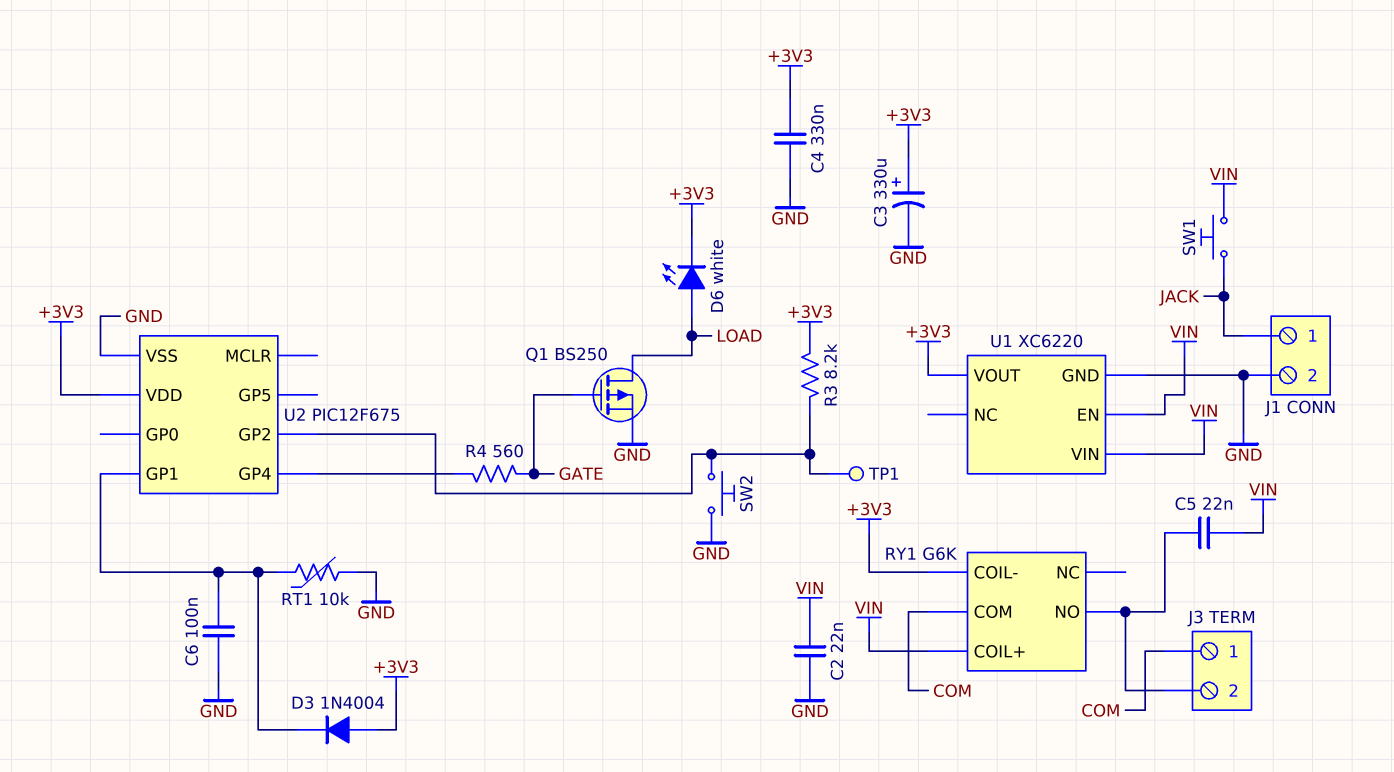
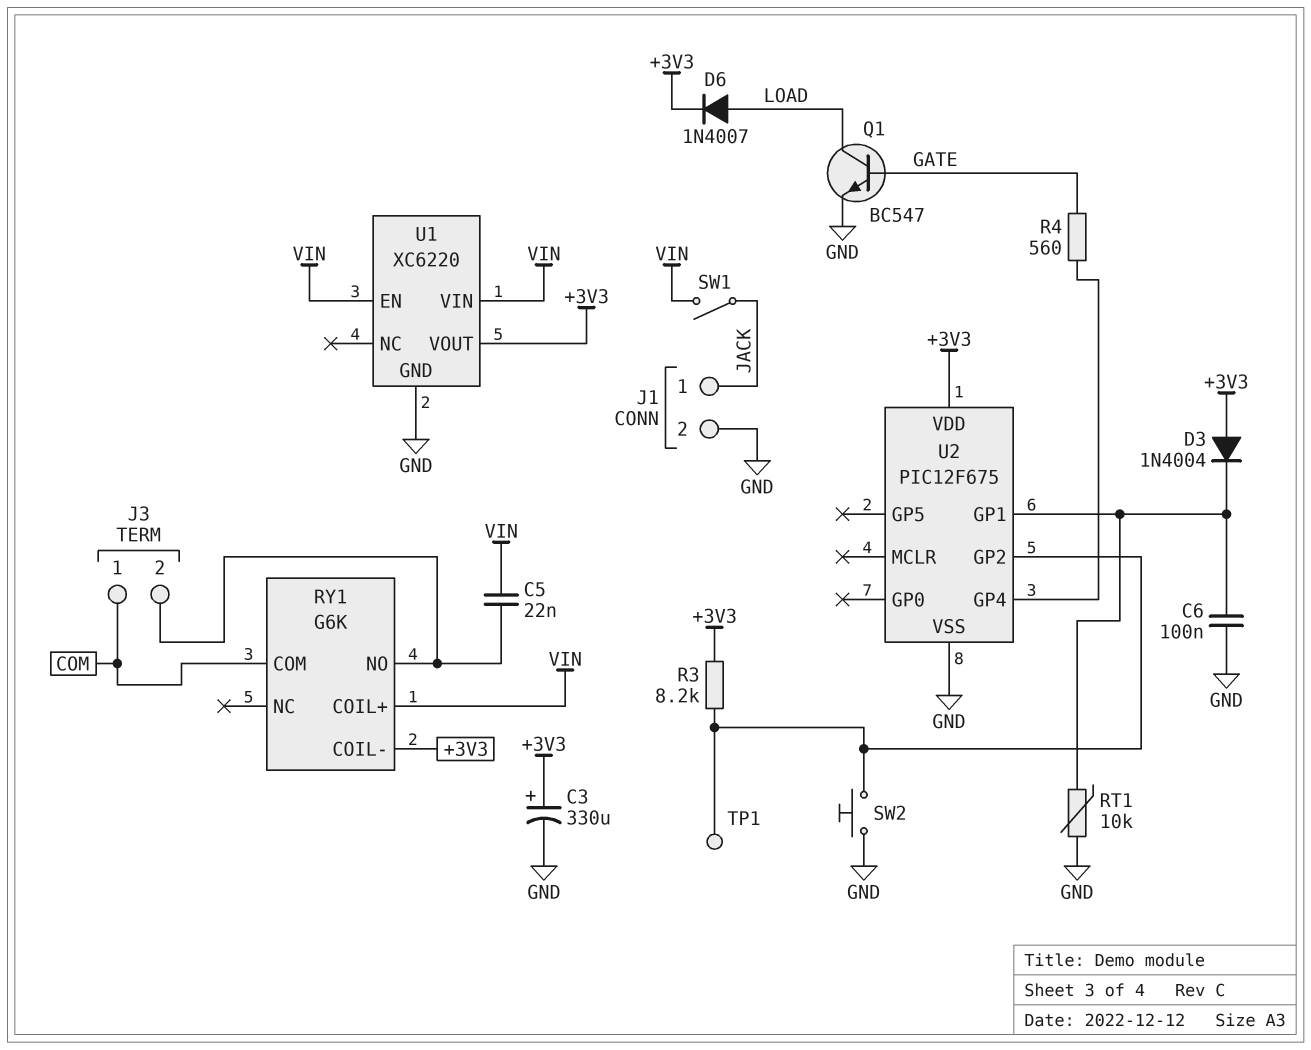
C2: 22nF (GND, VIN) -> none
C4: 330nF (+3V3, GND) -> none
D6: LED white (A LOAD, K +3V3) -> diode 1N4007 (A LOAD, K +3V3)
Q1: PMOS BS250 (G GATE, D LOAD, S GND) -> NPN BC547 (B GATE, C LOAD, E GND)
SW1: button (JACK, VIN) -> switch (JACK, VIN)

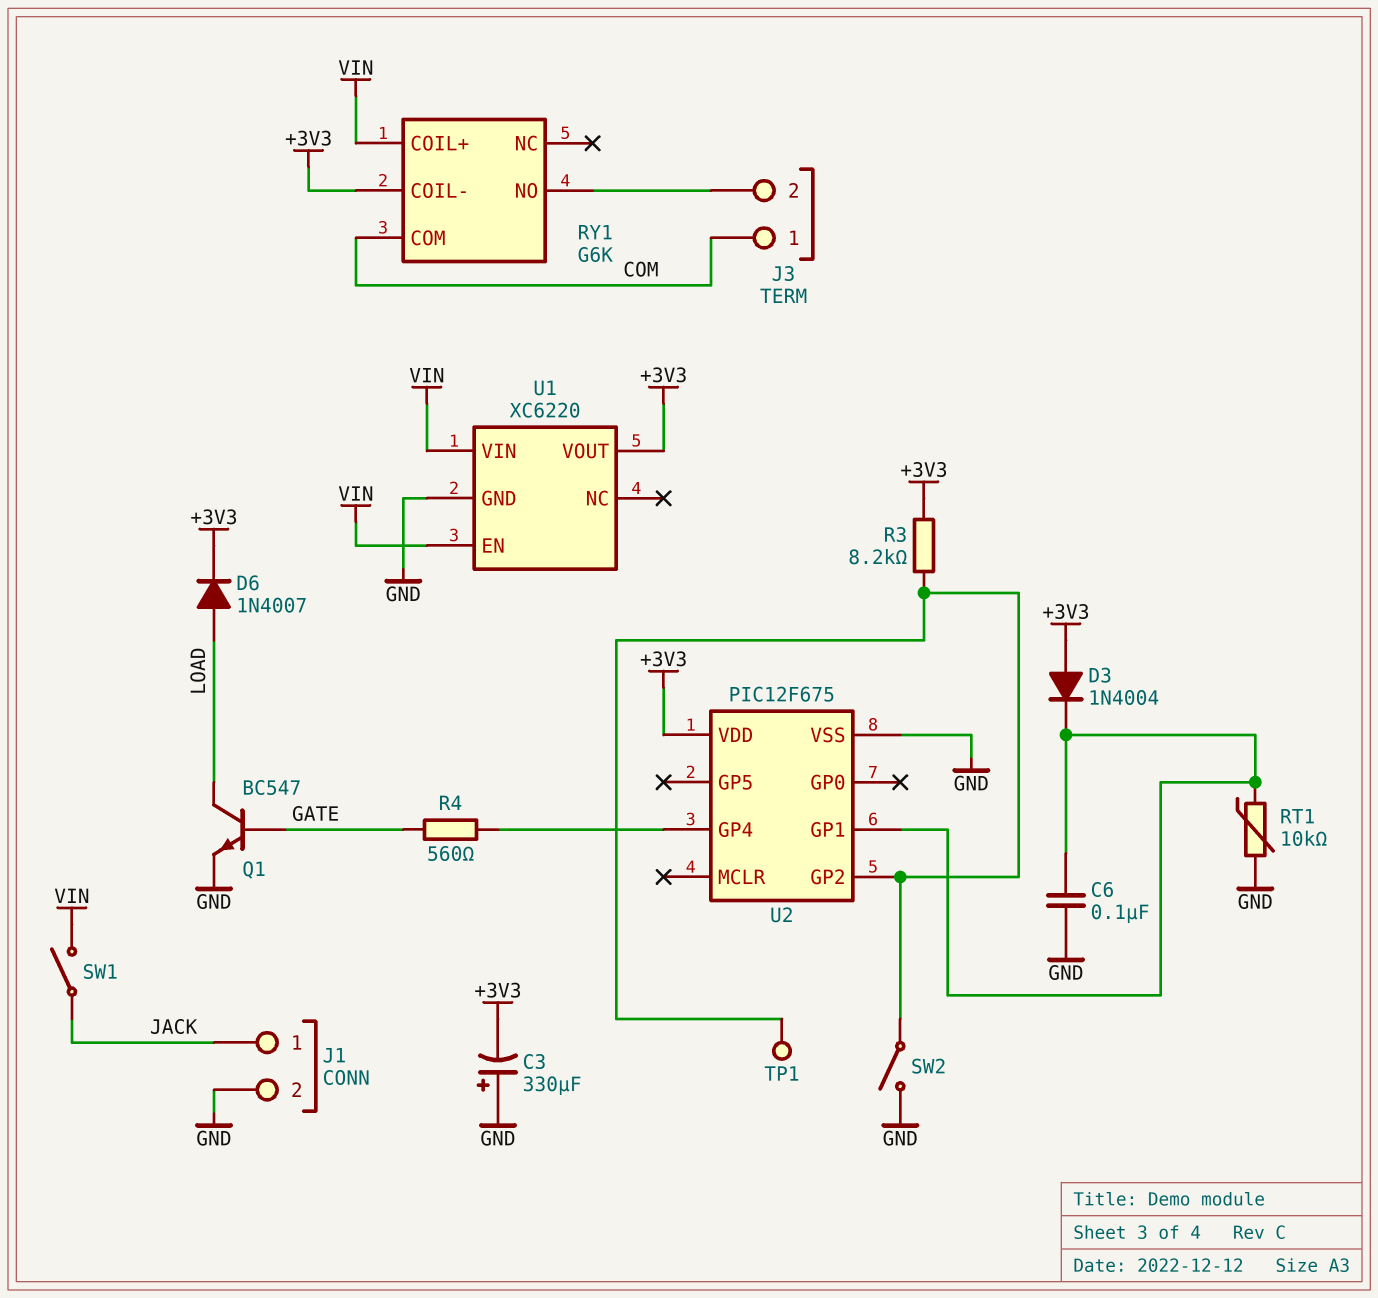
C3: 330uF (plus +3V3, minus GND) -> 330uF (plus GND, minus +3V3)
C5: 22nF (J3/2, VIN) -> none
SW2: button (GND, U2/GP2) -> switch (GND, U2/GP2)

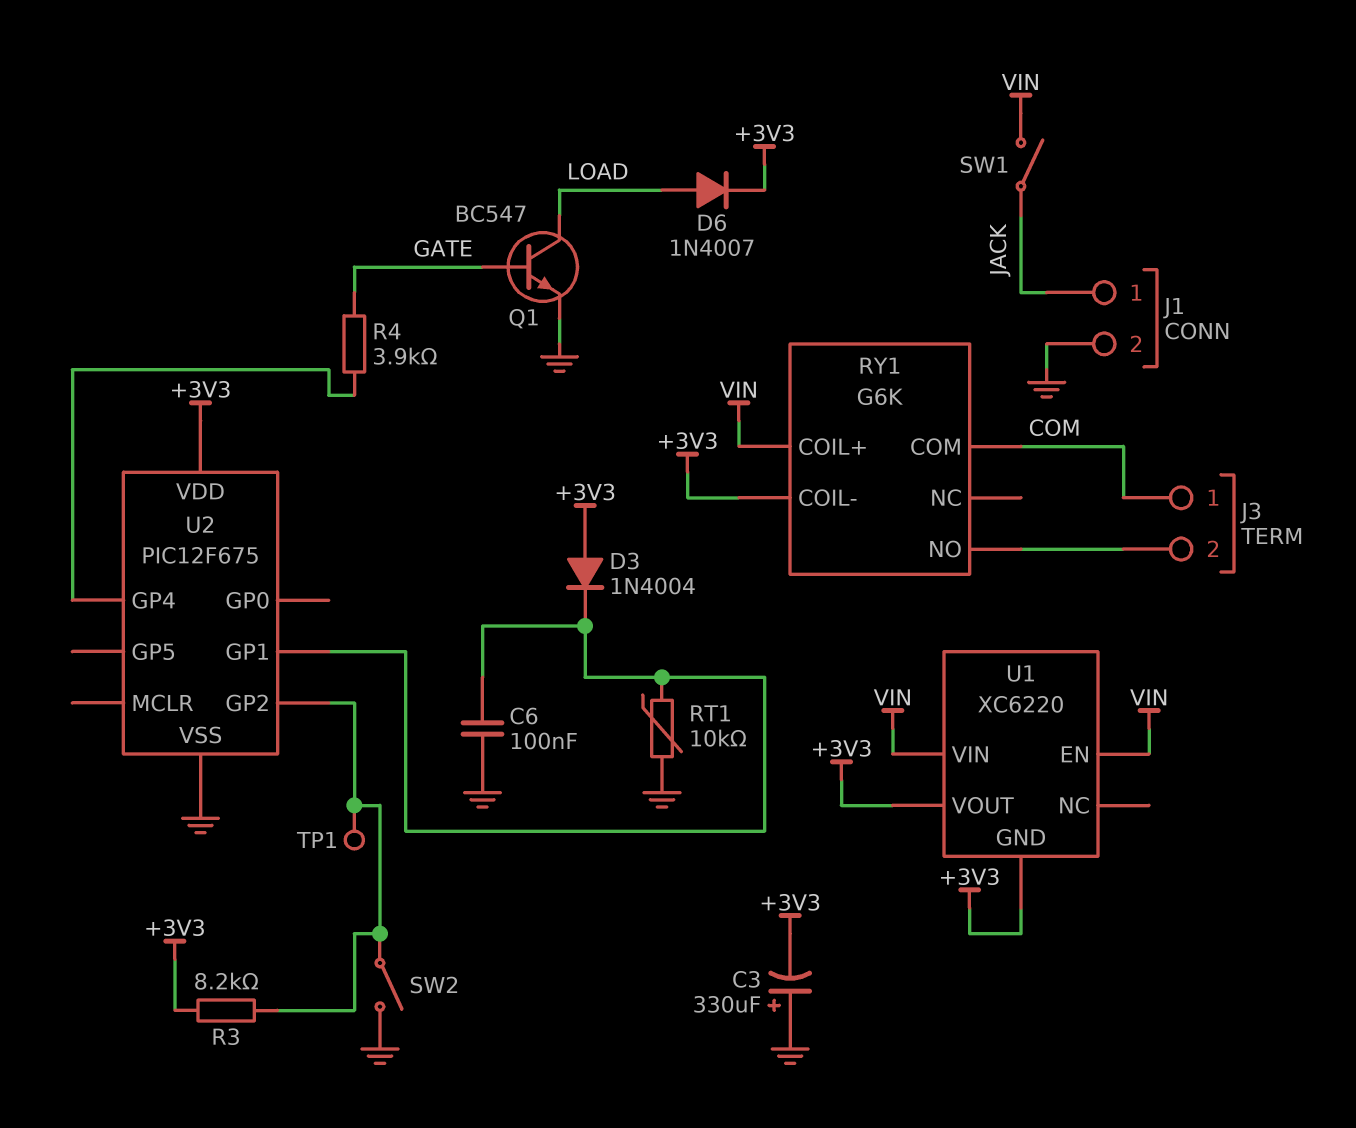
R4: 560 (GATE, U2/GP4) -> 3.9k (GATE, U2/GP4)
U1 pin GND: GND -> +3V3

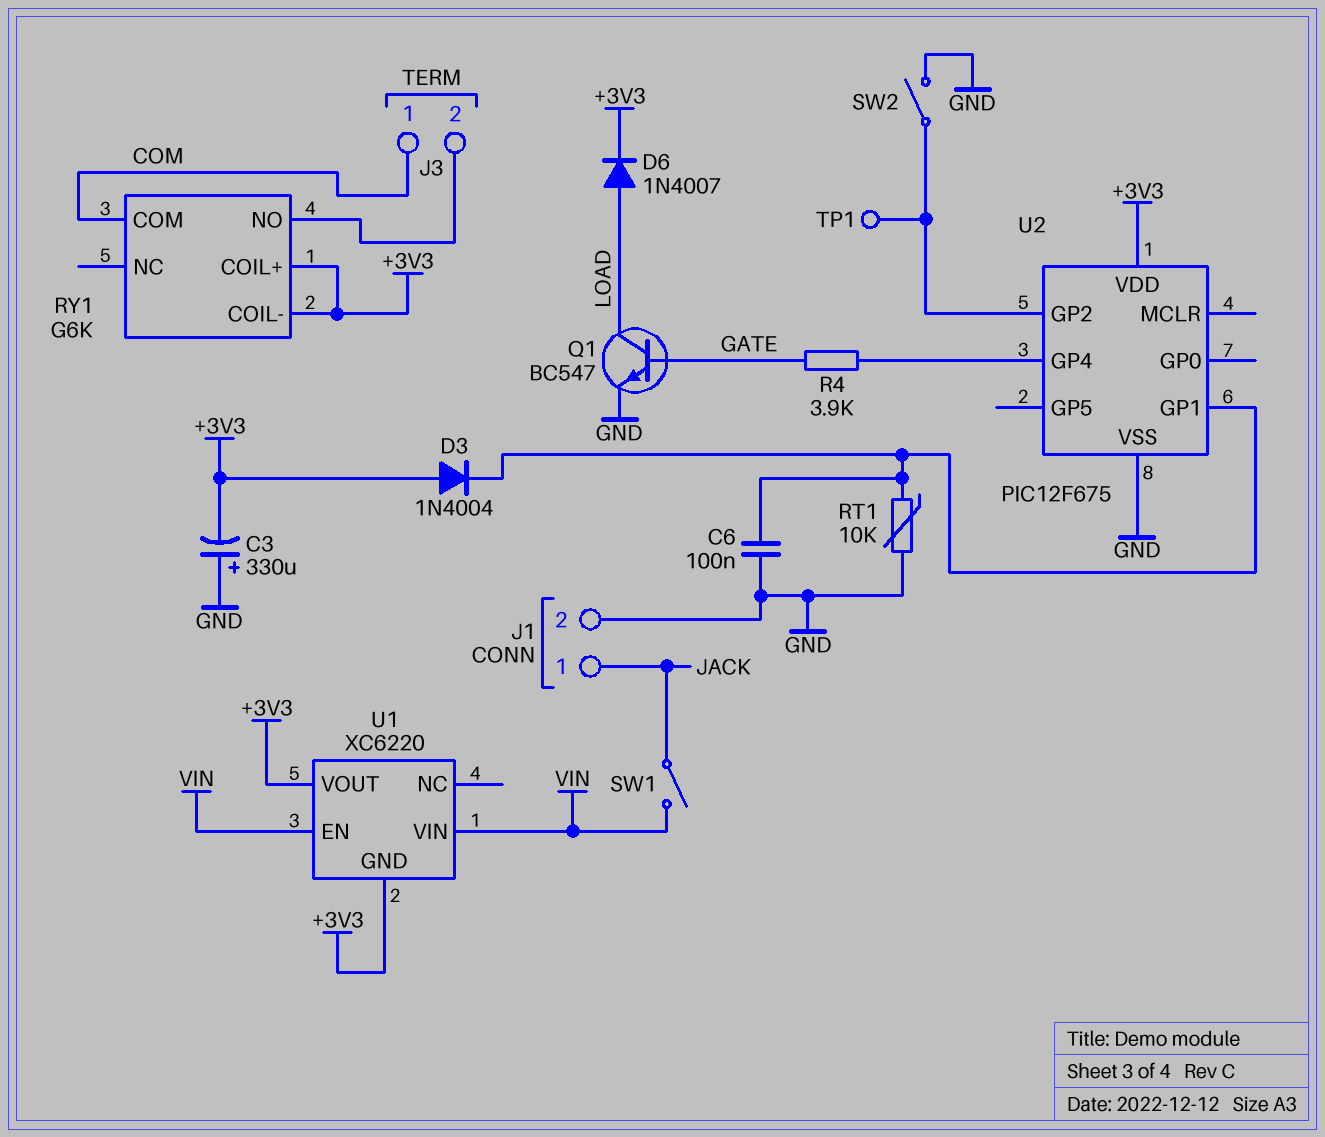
R3: 8.2k (+3V3, U2/GP2) -> none
RY1 pin COIL+: VIN -> +3V3

